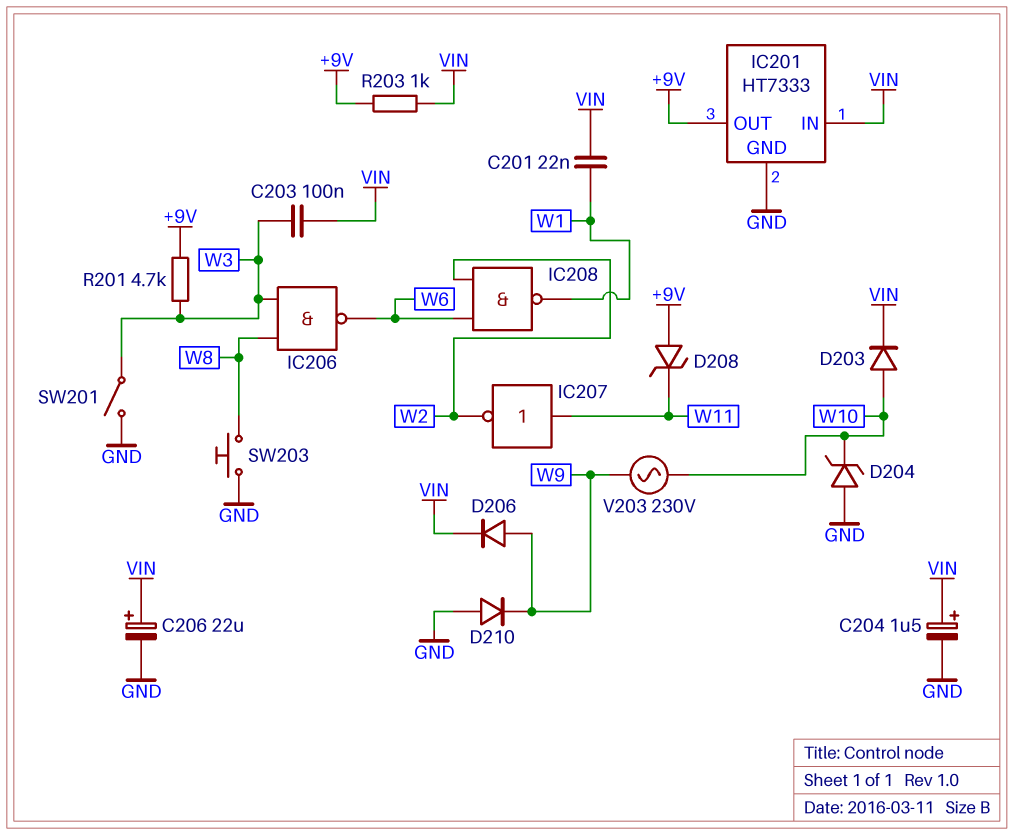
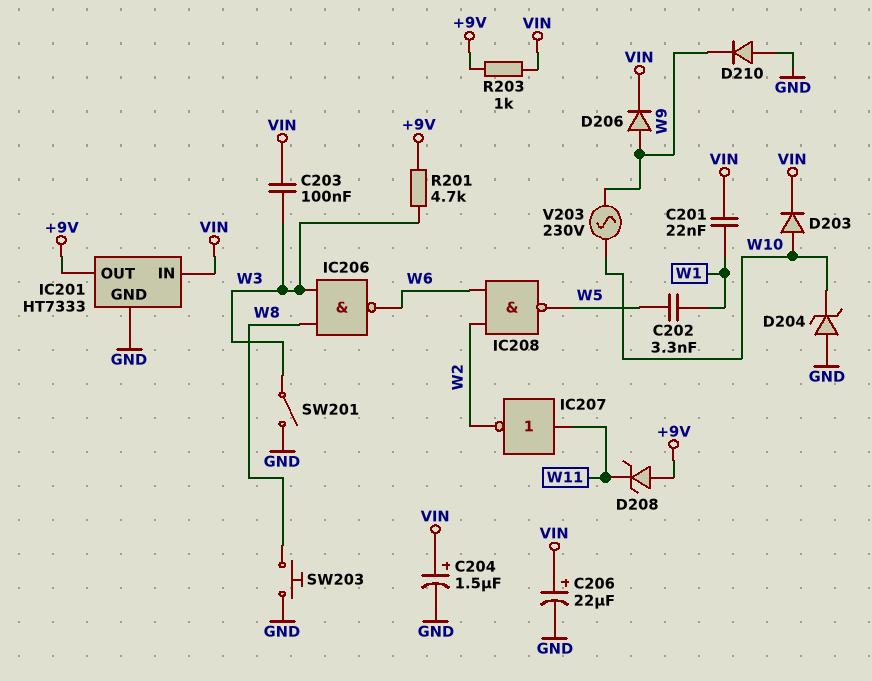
C202: none -> 3.3nF (W1, W5)
IC208: NAND (in W2, in W6, out W1) -> NAND (in W2, in W6, out W5)

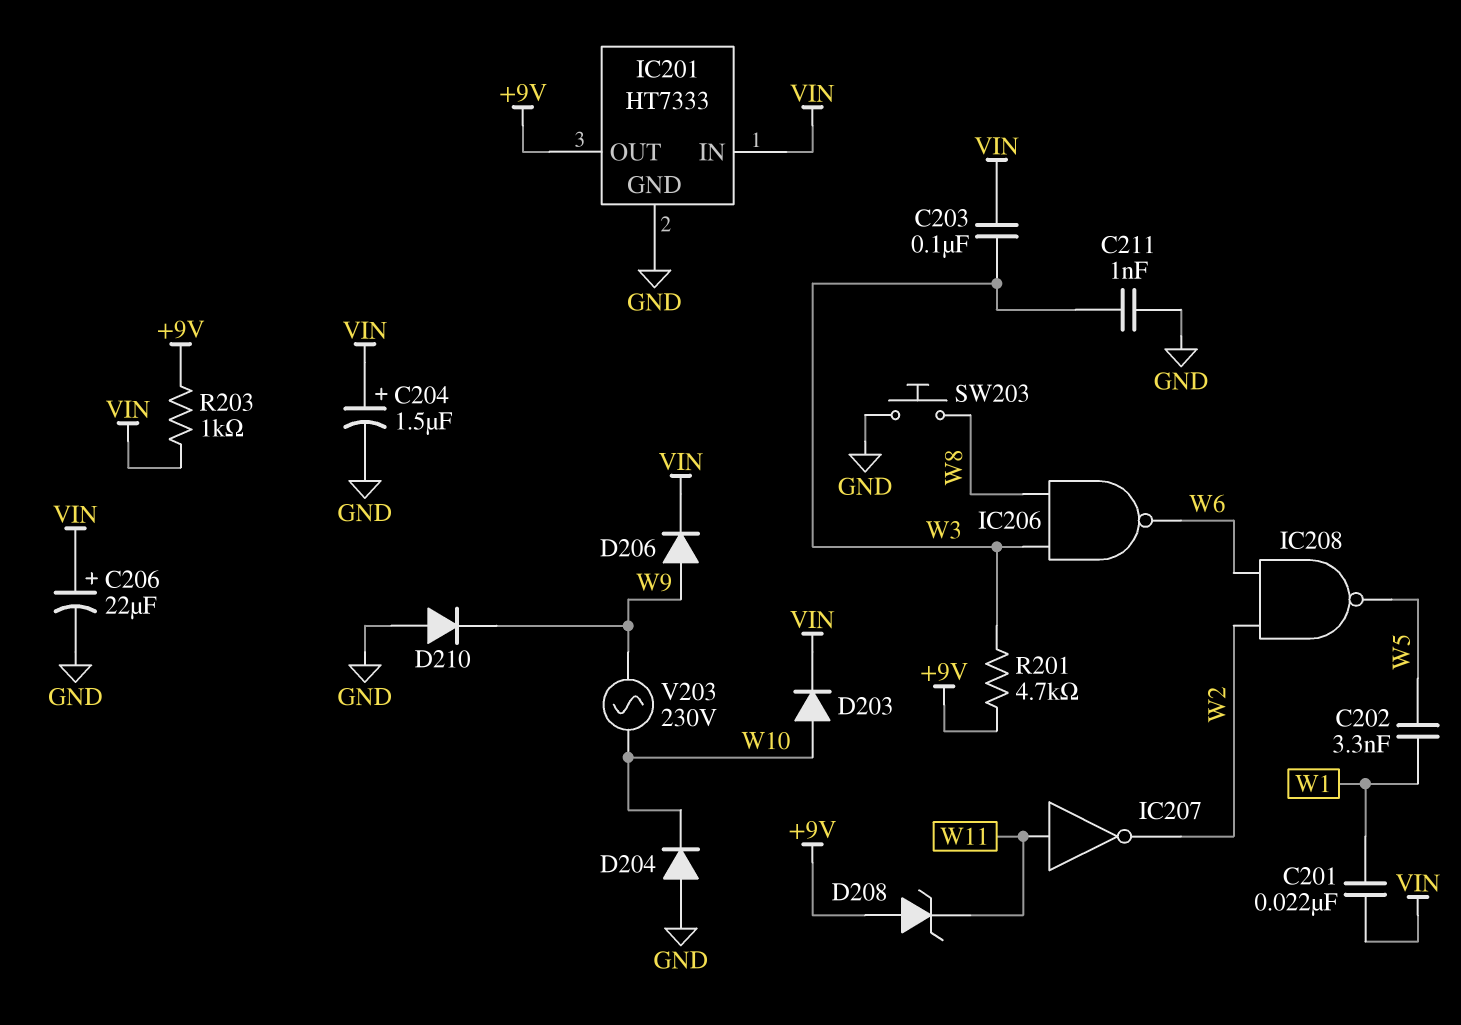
C211: none -> 1nF (GND, W3)
D204: zener (A GND, K W10) -> diode (A GND, K W10)
SW201: switch (GND, W3) -> none

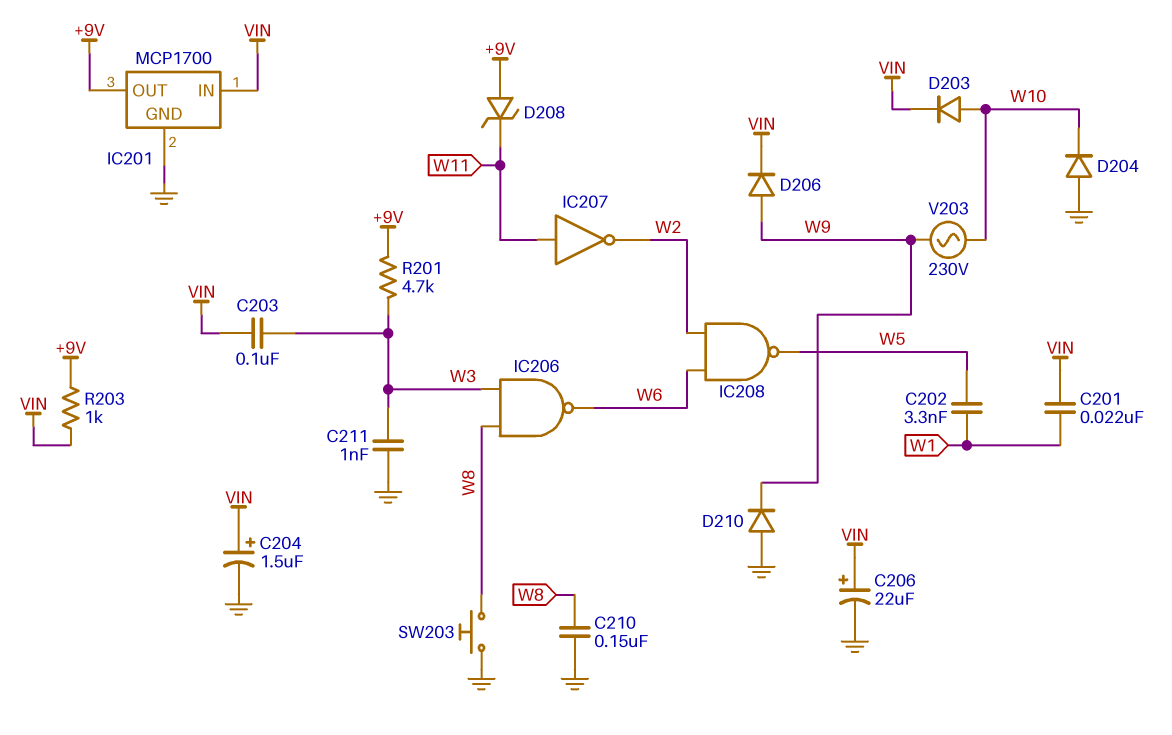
C210: none -> 150nF (GND, W8)
IC201: HT7333 -> MCP1700

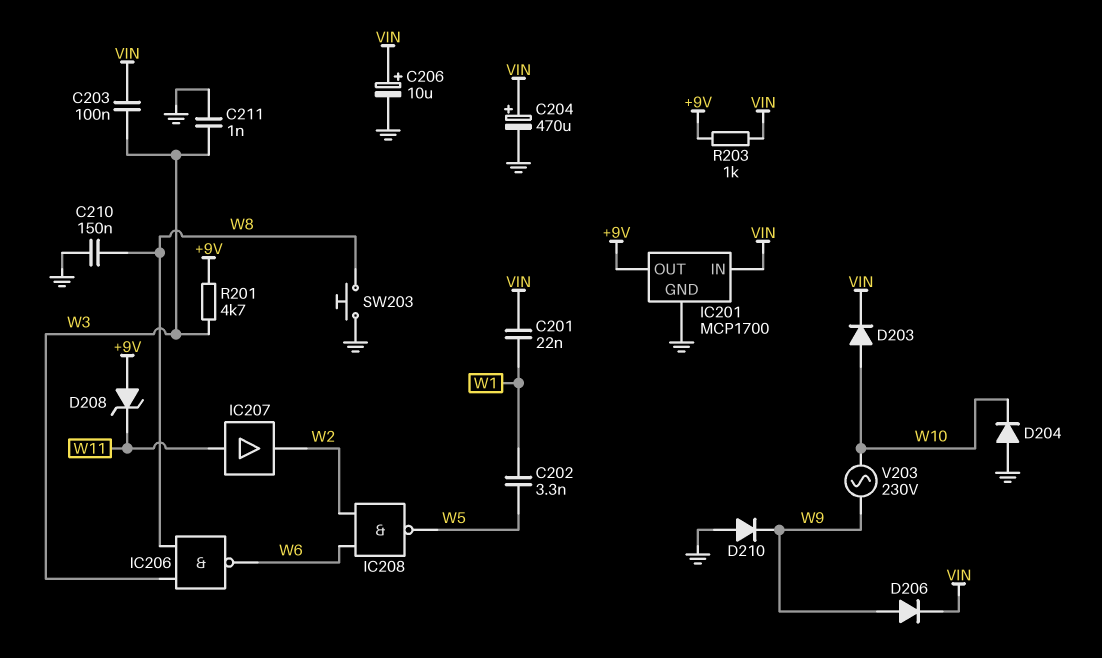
C204: 1.5uF (plus VIN, minus GND) -> 470uF (plus VIN, minus GND)
C206: 22uF (plus VIN, minus GND) -> 10uF (plus VIN, minus GND)
IC207: NOT (in W11, out W2) -> buffer (in W11, out W2)

